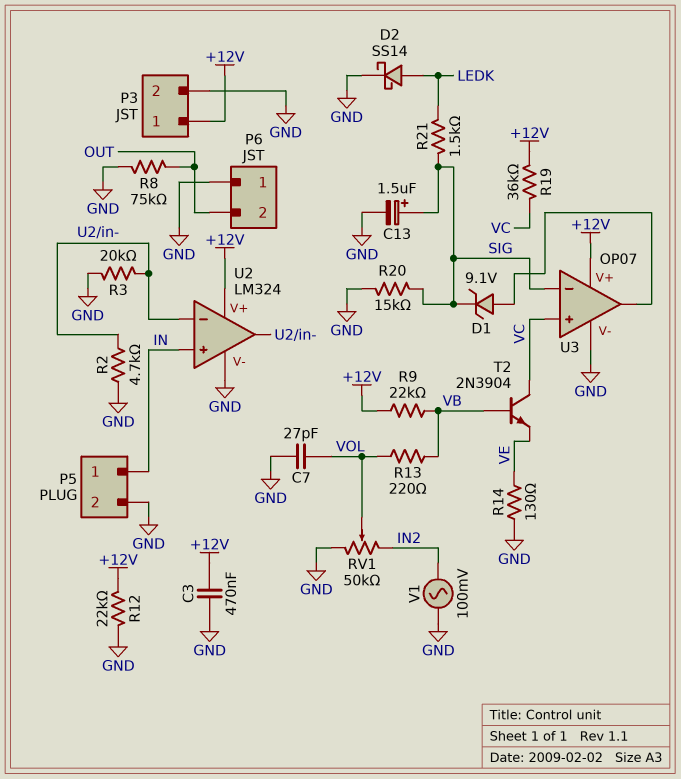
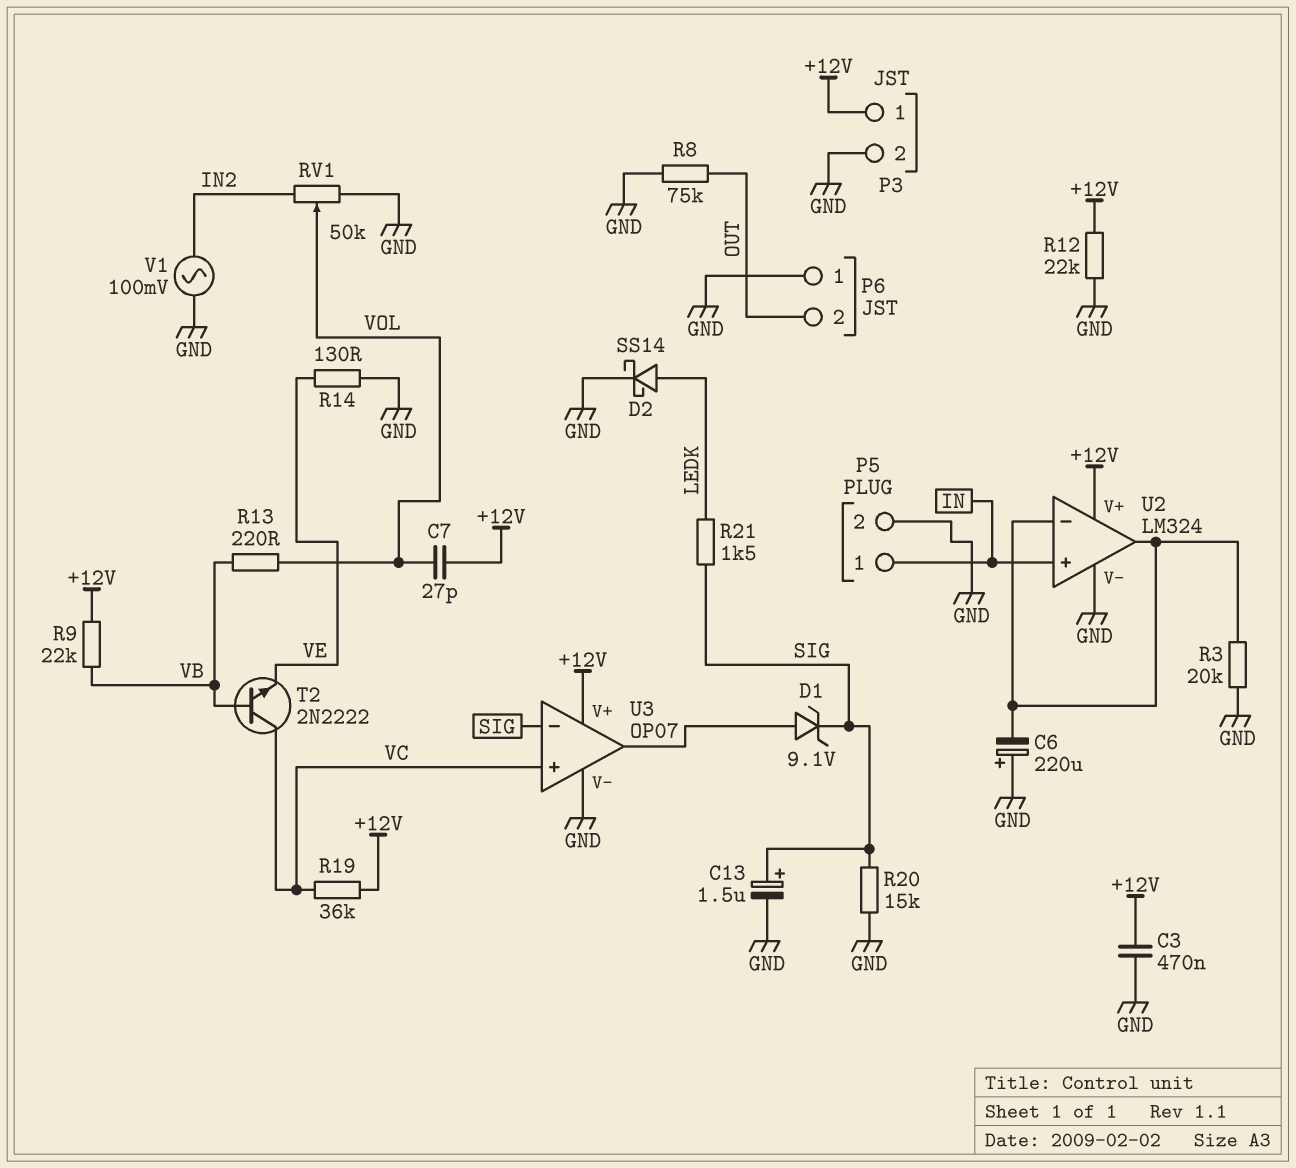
C6: none -> 220uF (plus GND, minus U2/in-)
C7: 27pF (GND, VOL) -> 27pF (+12V, VOL)
R2: 4.7k (GND, U2/in-) -> none
T2: NPN 2N3904 (B VB, C VC, E VE) -> NPN 2N2222 (B VB, C VC, E VE)

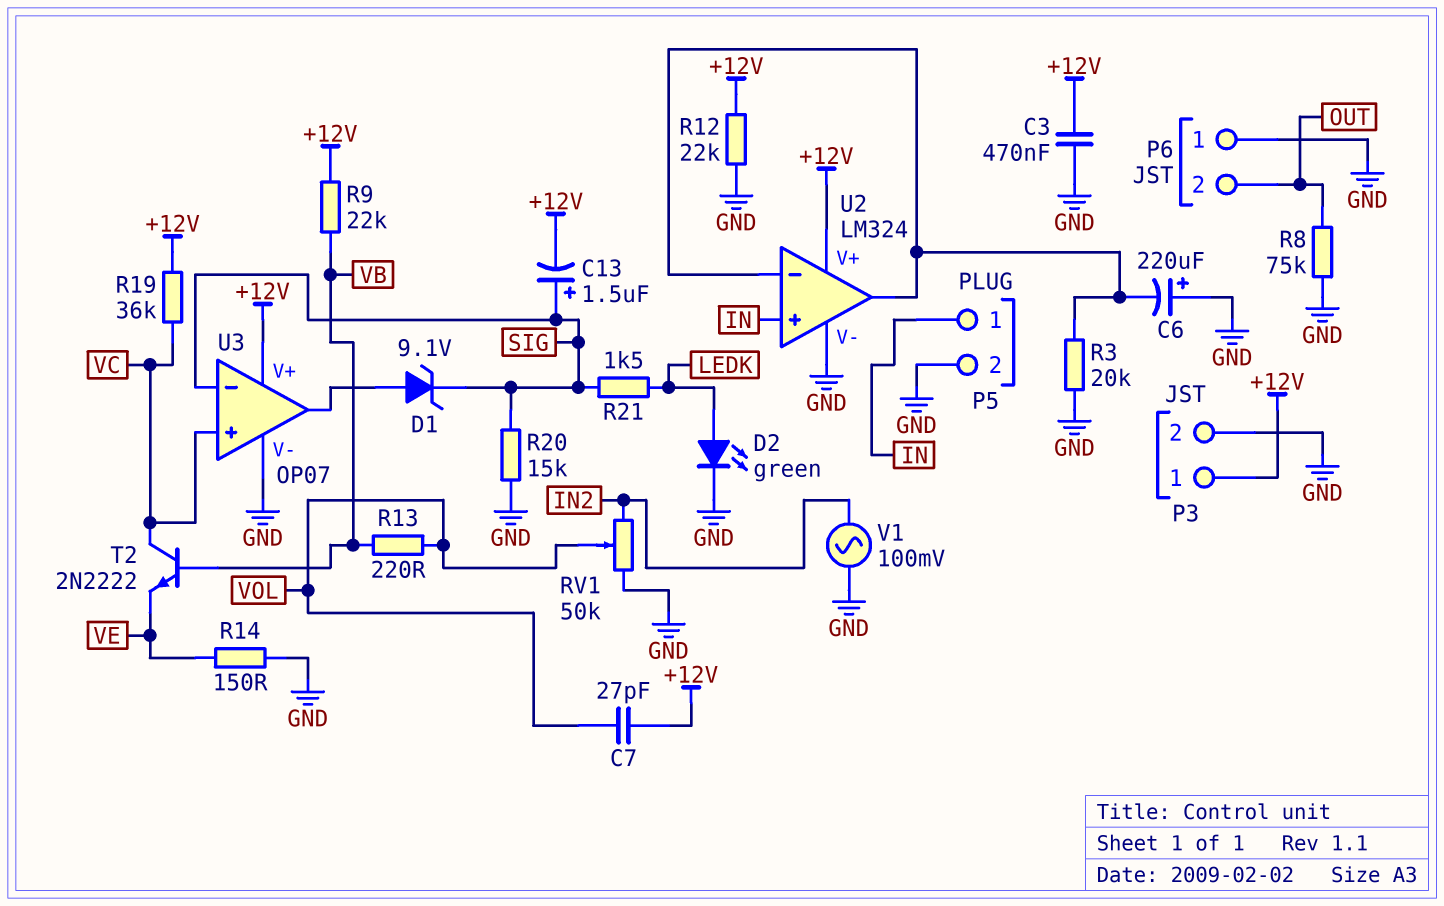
C13: 1.5uF (plus SIG, minus GND) -> 1.5uF (plus SIG, minus +12V)
D2: schottky SS14 (A LEDK, K GND) -> LED green (A LEDK, K GND)
R14: 130 (GND, VE) -> 150 (GND, VE)

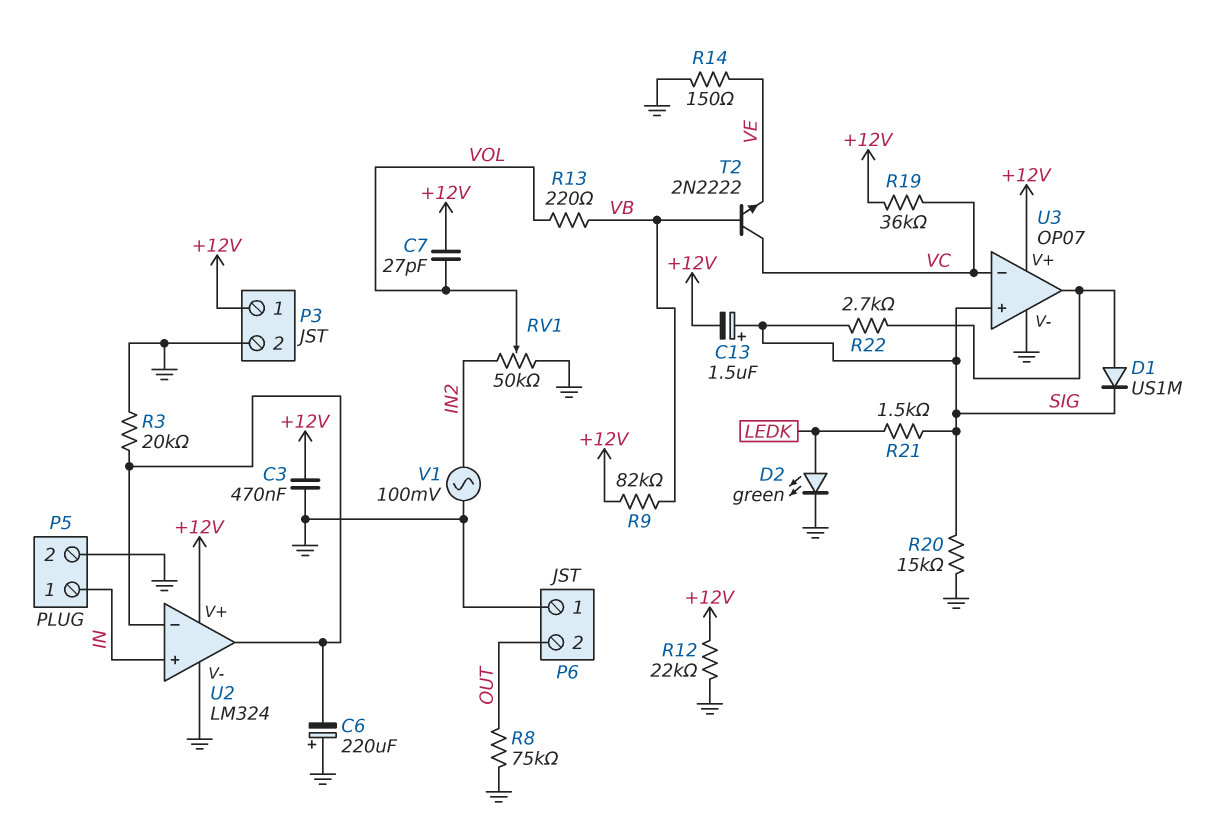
D1: zener 9.1V (A U3/out, K SIG) -> diode US1M (A U3/out, K SIG)
R9: 22k (+12V, VB) -> 82k (+12V, VB)
R22: none -> 2.7k (SIG, U3/out)
U3 pin in+: VC -> SIG
U3 pin in-: SIG -> VC

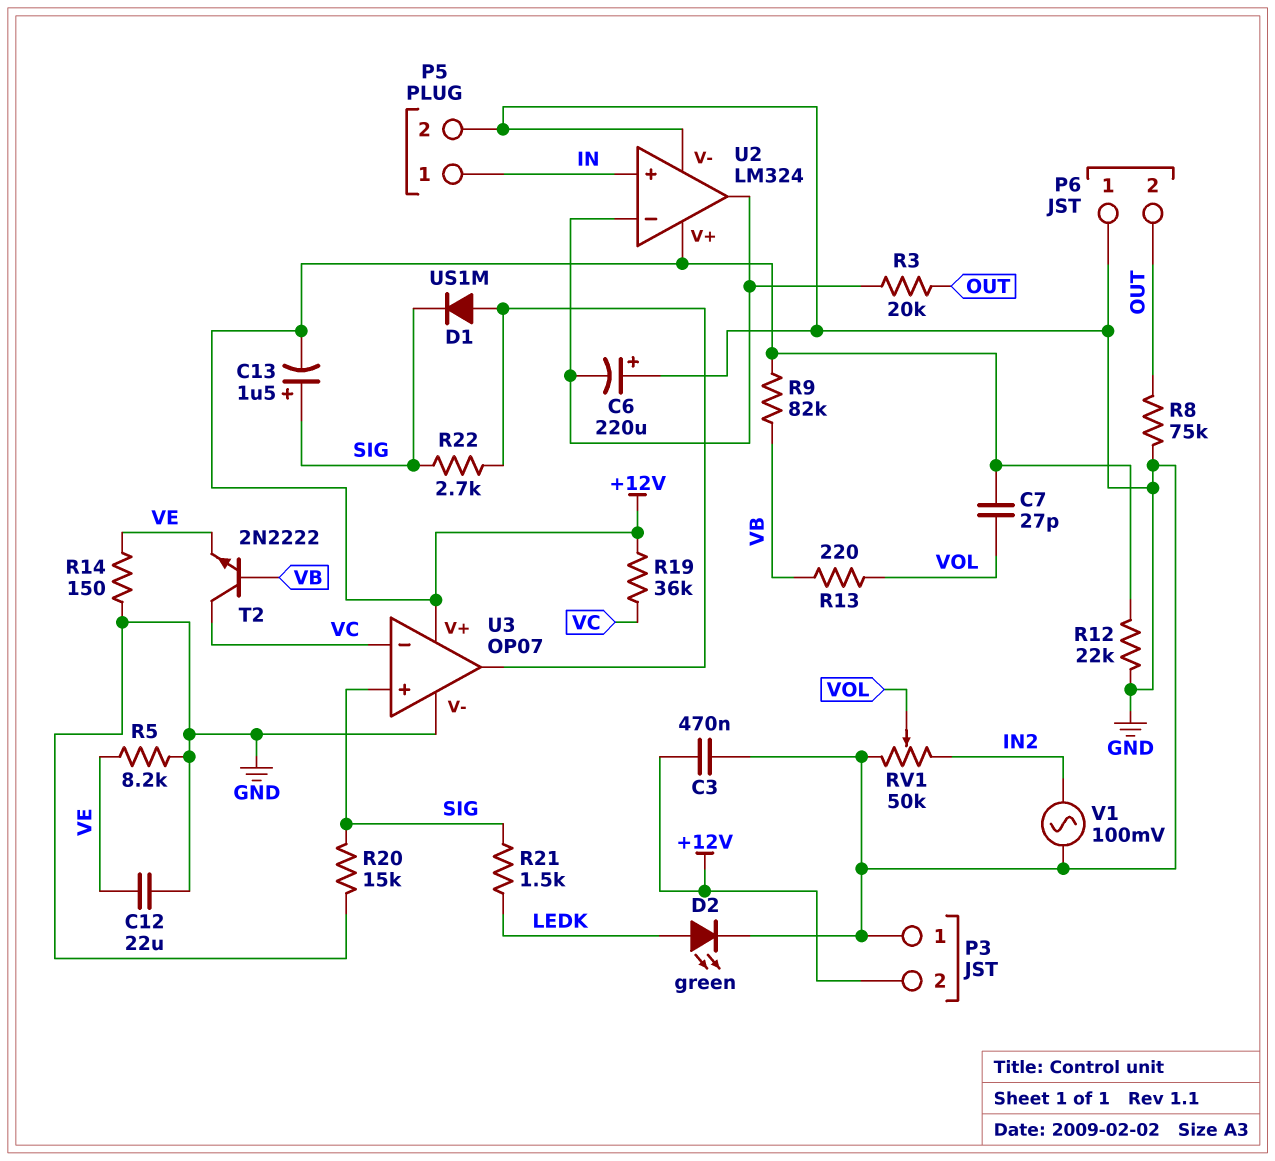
C12: none -> 22uF (GND, VE)
P3 pin 1: +12V -> GND
P3 pin 2: GND -> +12V
R3: 20k (GND, U2/in-) -> 20k (OUT, U2/in-)
R5: none -> 8.2k (GND, VE)

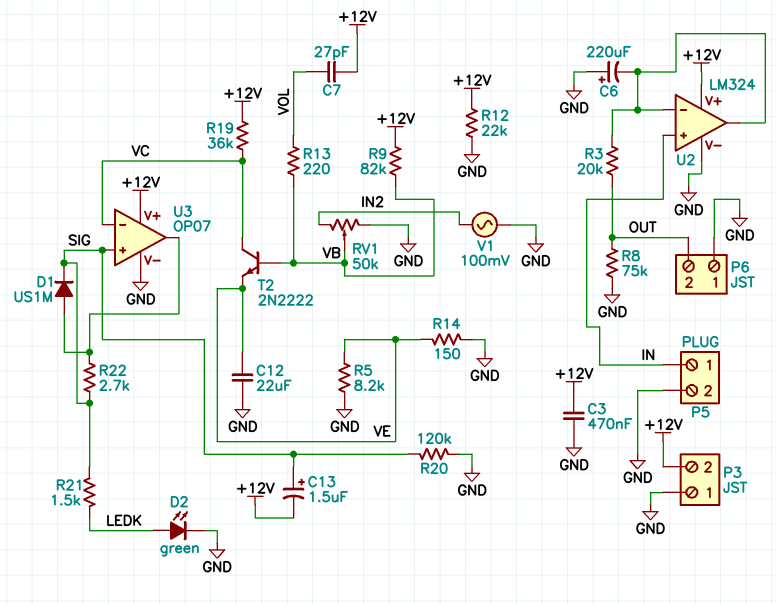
R20: 15k (GND, SIG) -> 120k (GND, SIG)
RV1: 50k (GND, IN2, wiper VOL) -> 50k (GND, IN2, wiper VB)

